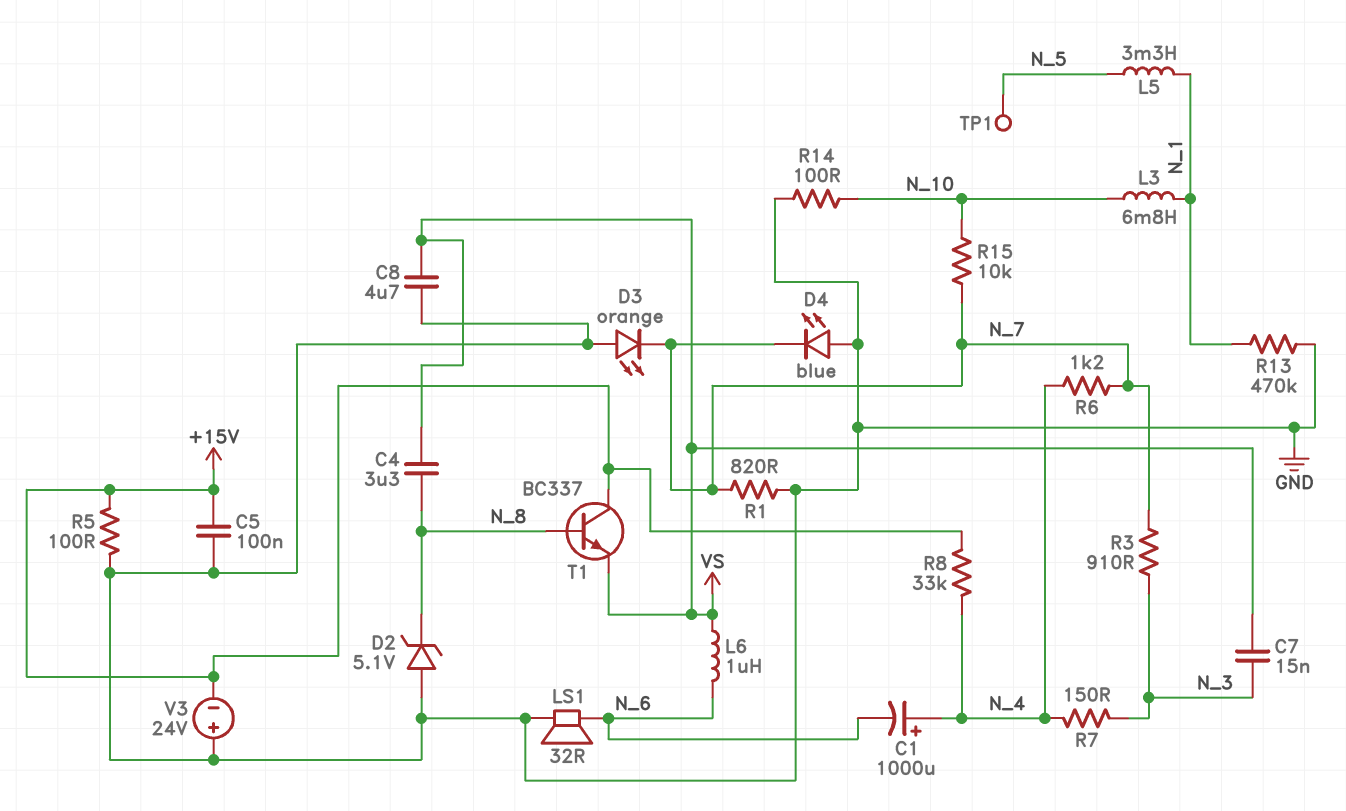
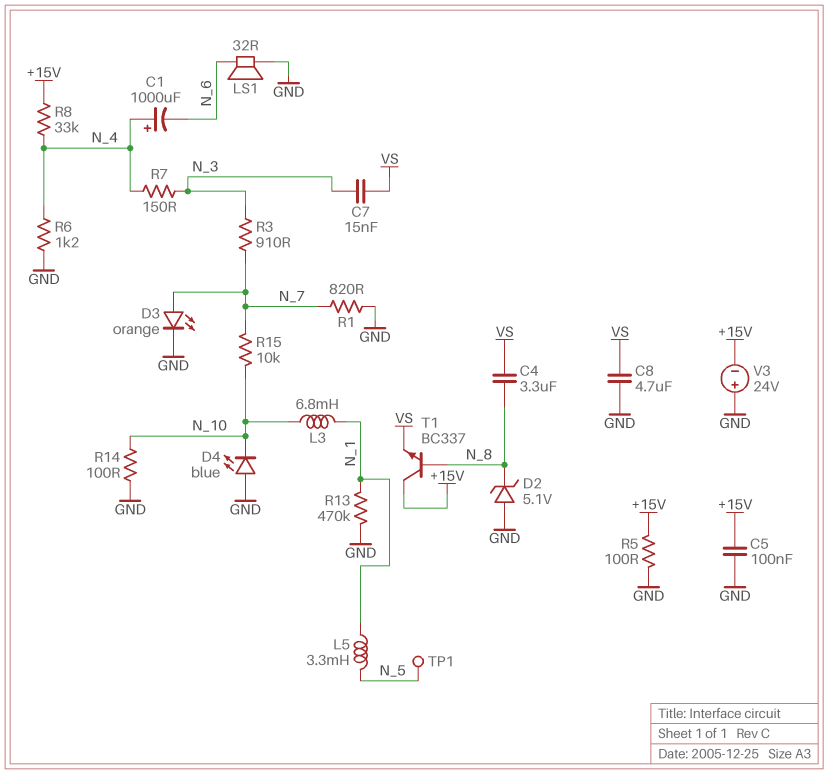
D3: LED orange (A GND, K N_7) -> LED orange (A N_7, K GND)
D4: LED blue (A GND, K N_7) -> LED blue (A GND, K N_10)
L6: 1uH (N_6, VS) -> none
R6: 1.2k (N_4, N_7) -> 1.2k (GND, N_4)

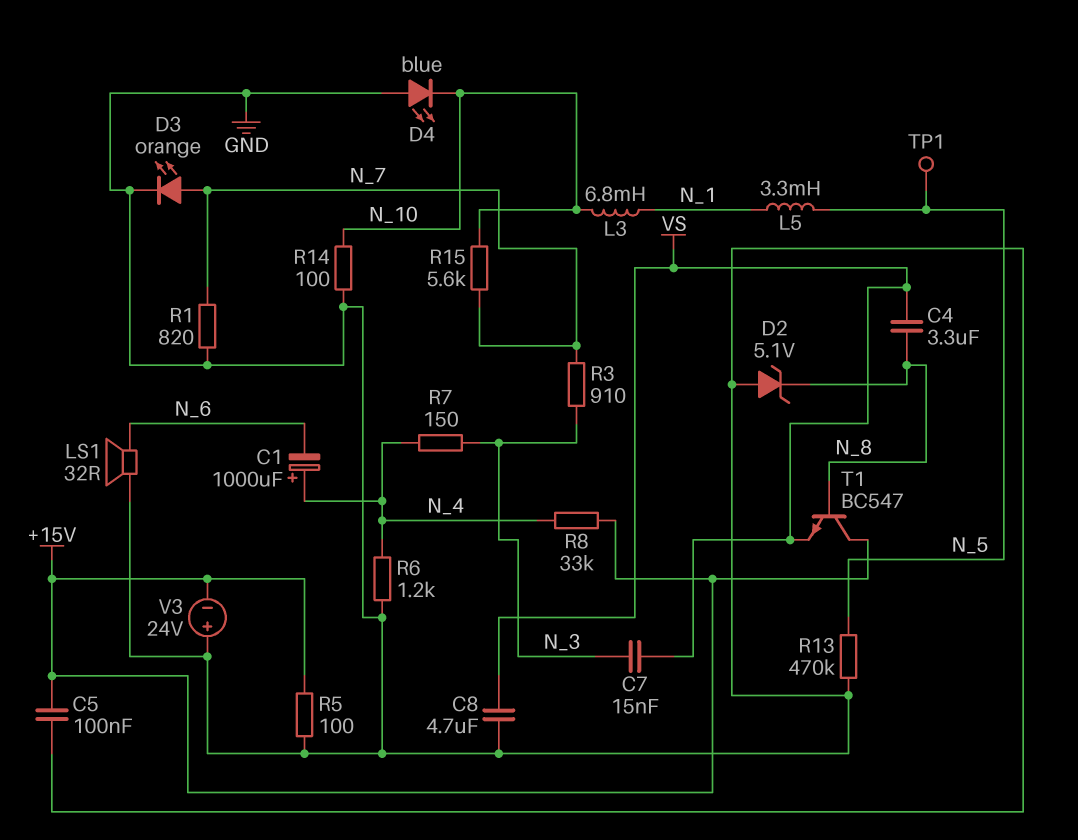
R13: 470k (GND, N_1) -> 470k (GND, N_5)
R15: 10k (N_7, N_10) -> 5.6k (N_7, N_10)
T1: NPN BC337 (B N_8, C +15V, E VS) -> NPN BC547 (B N_8, C +15V, E VS)

